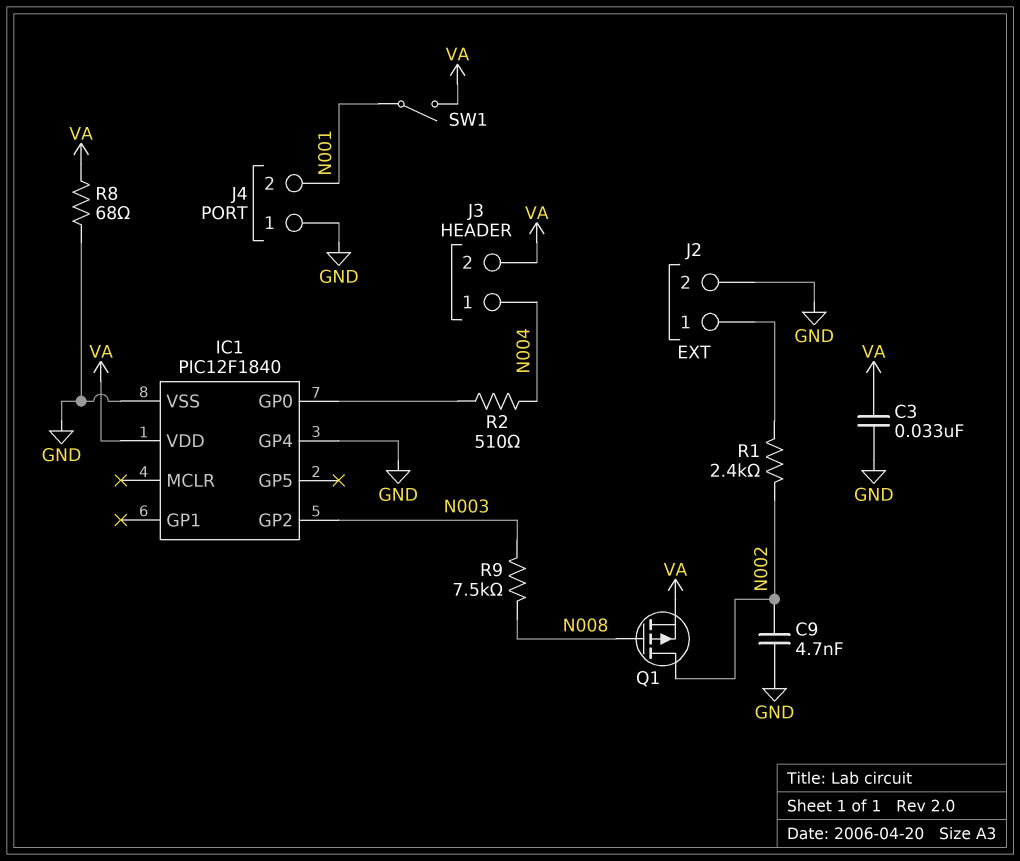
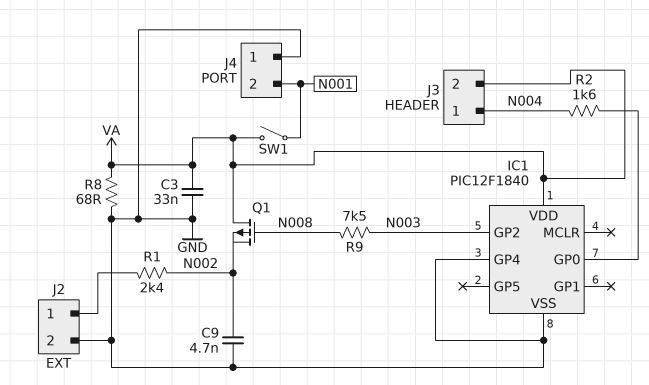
Q1: PMOS (G N008, D N002, S VA) -> PMOS (G N008, D VA, S N002)
R2: 510 (IC1/GP0, N004) -> 1.6k (IC1/GP0, N004)

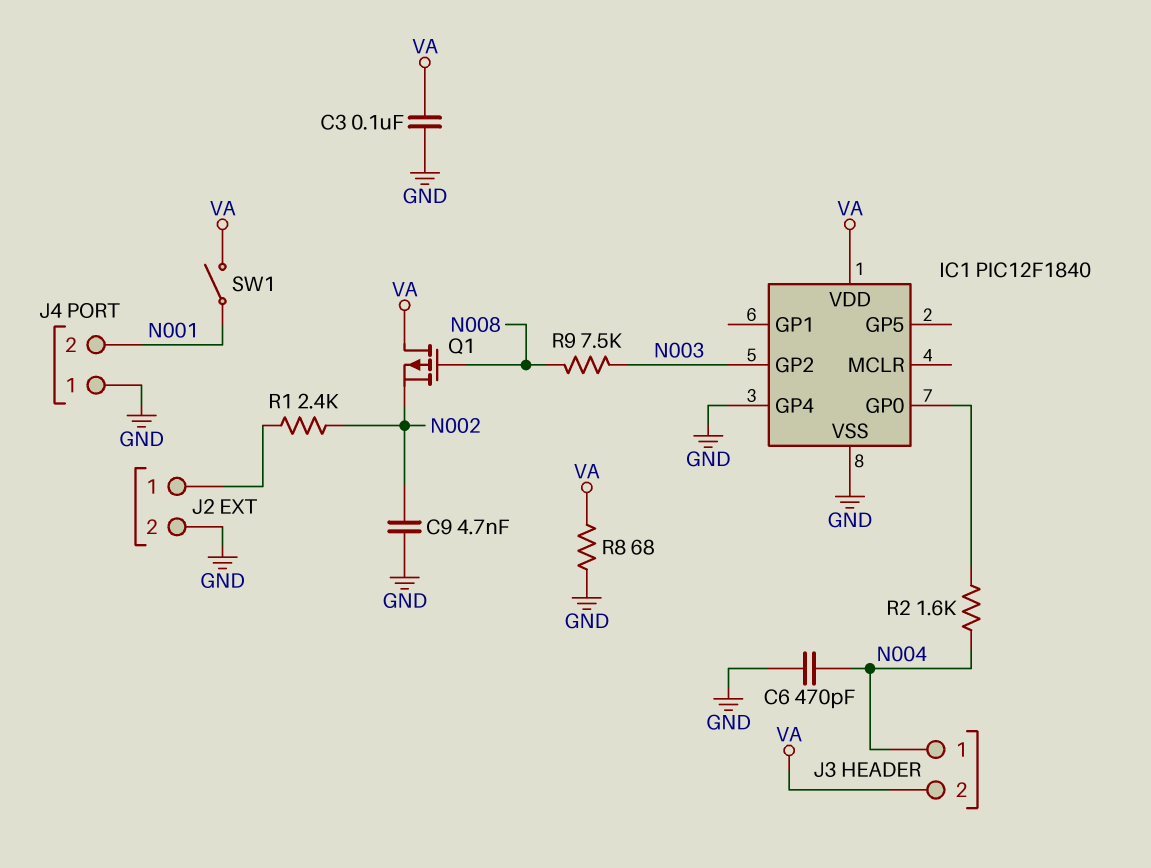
C3: 33nF (GND, VA) -> 100nF (GND, VA)
C6: none -> 470pF (GND, N004)

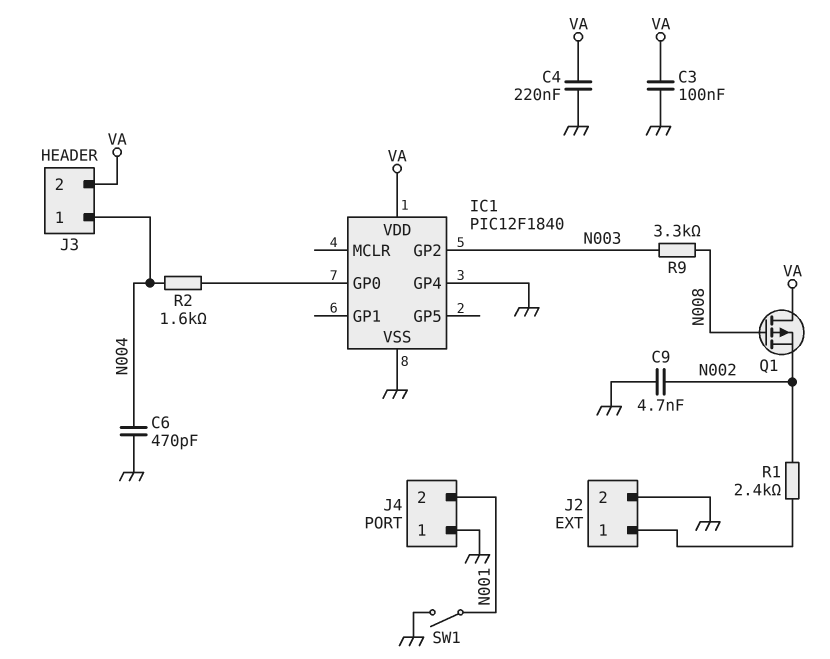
C4: none -> 220nF (GND, VA)
R8: 68 (GND, VA) -> none
R9: 7.5k (N003, N008) -> 3.3k (N003, N008)
SW1: switch (N001, VA) -> switch (GND, N001)

